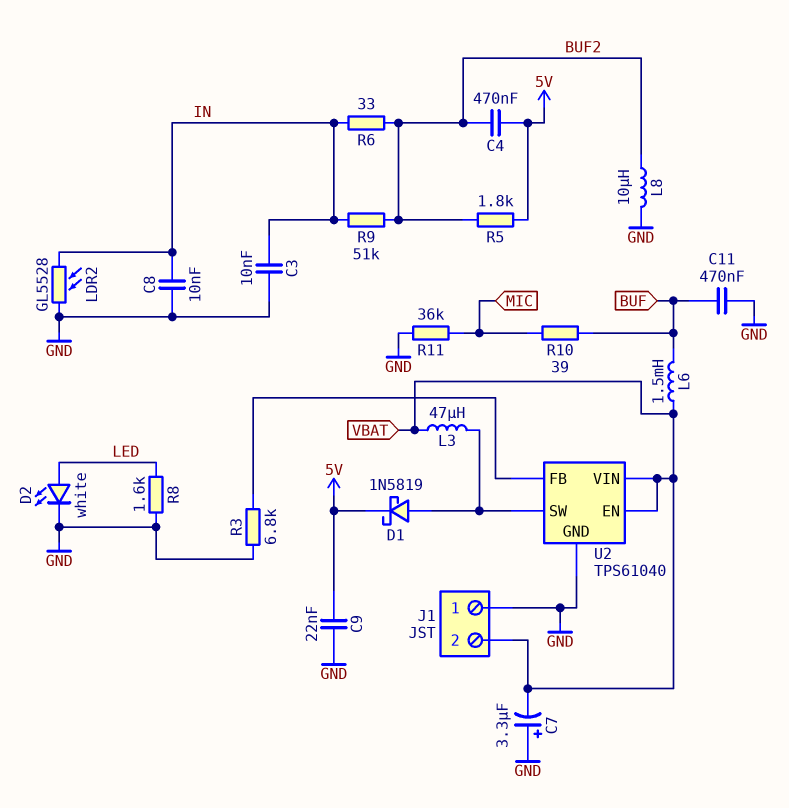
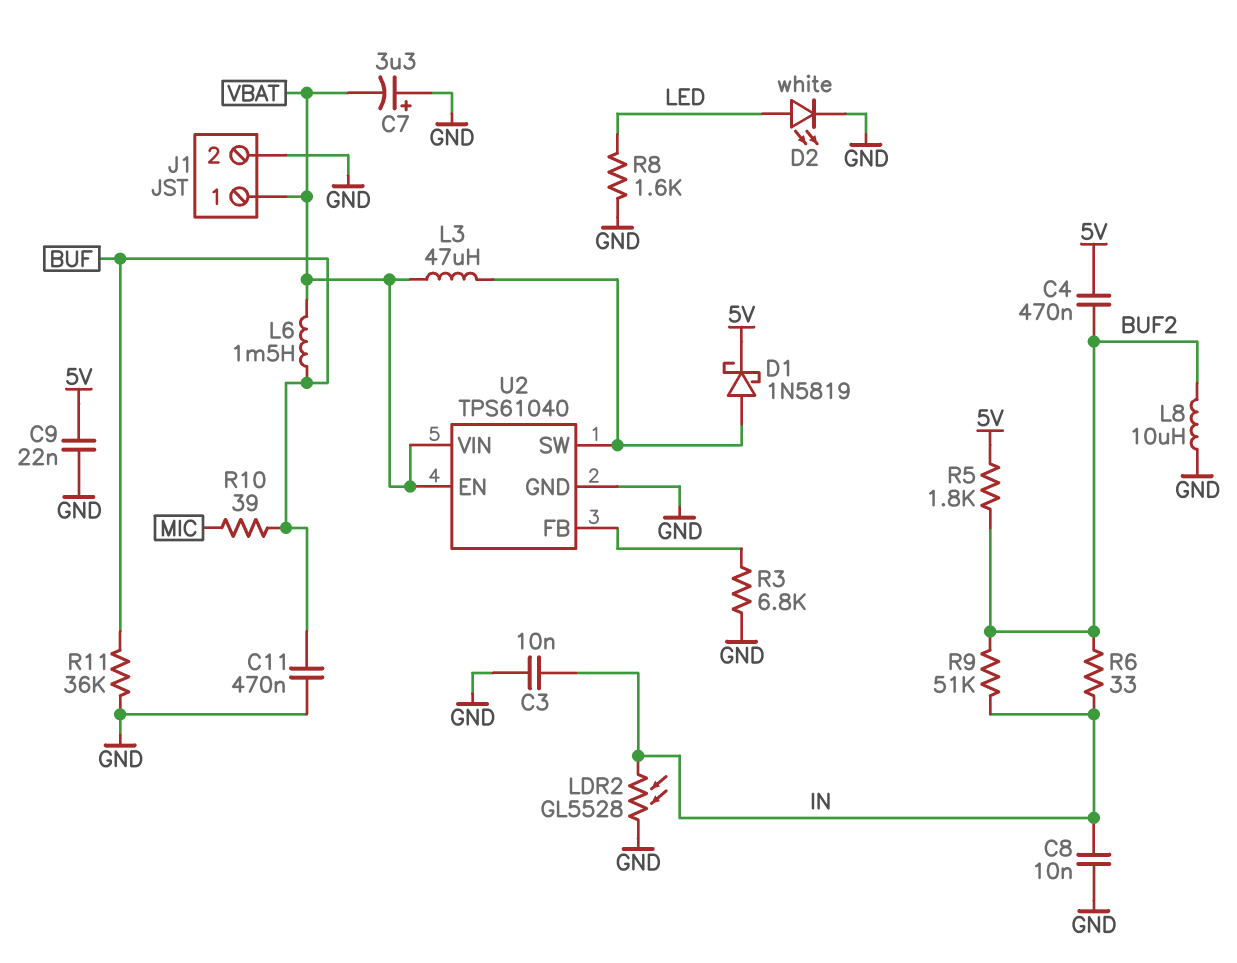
J1 pin 1: GND -> VBAT
J1 pin 2: VBAT -> GND
R11: 36k (GND, MIC) -> 36k (BUF, GND)

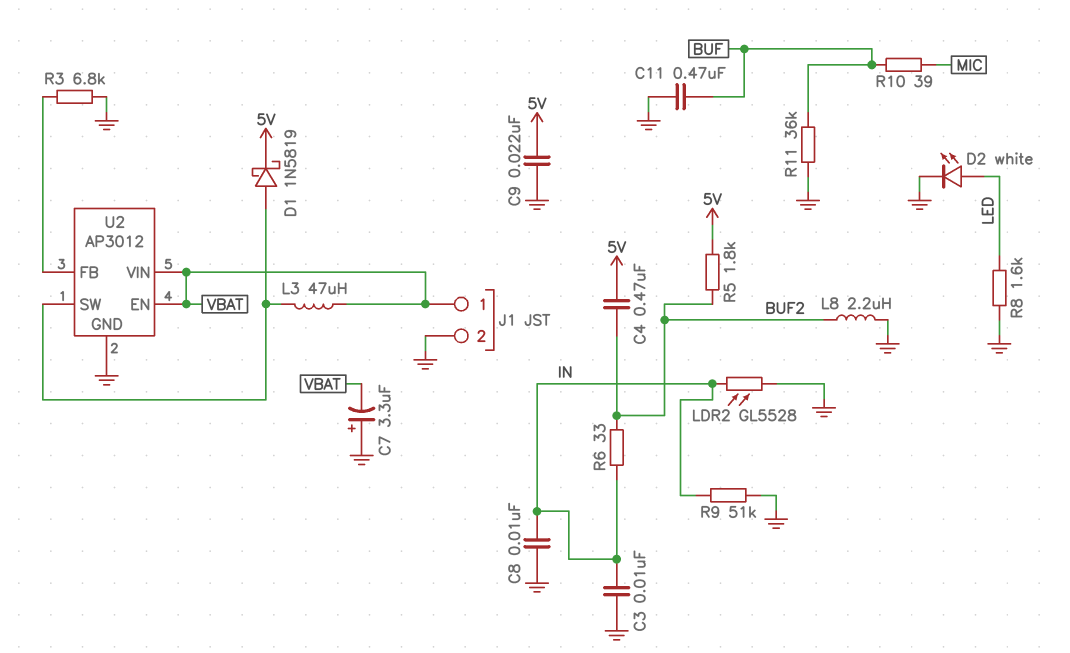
L6: 1.5mH (BUF, VBAT) -> none
L8: 10uH (BUF2, GND) -> 2.2uH (BUF2, GND)
R9: 51k (BUF2, IN) -> 51k (GND, IN)
U2: TPS61040 -> AP3012

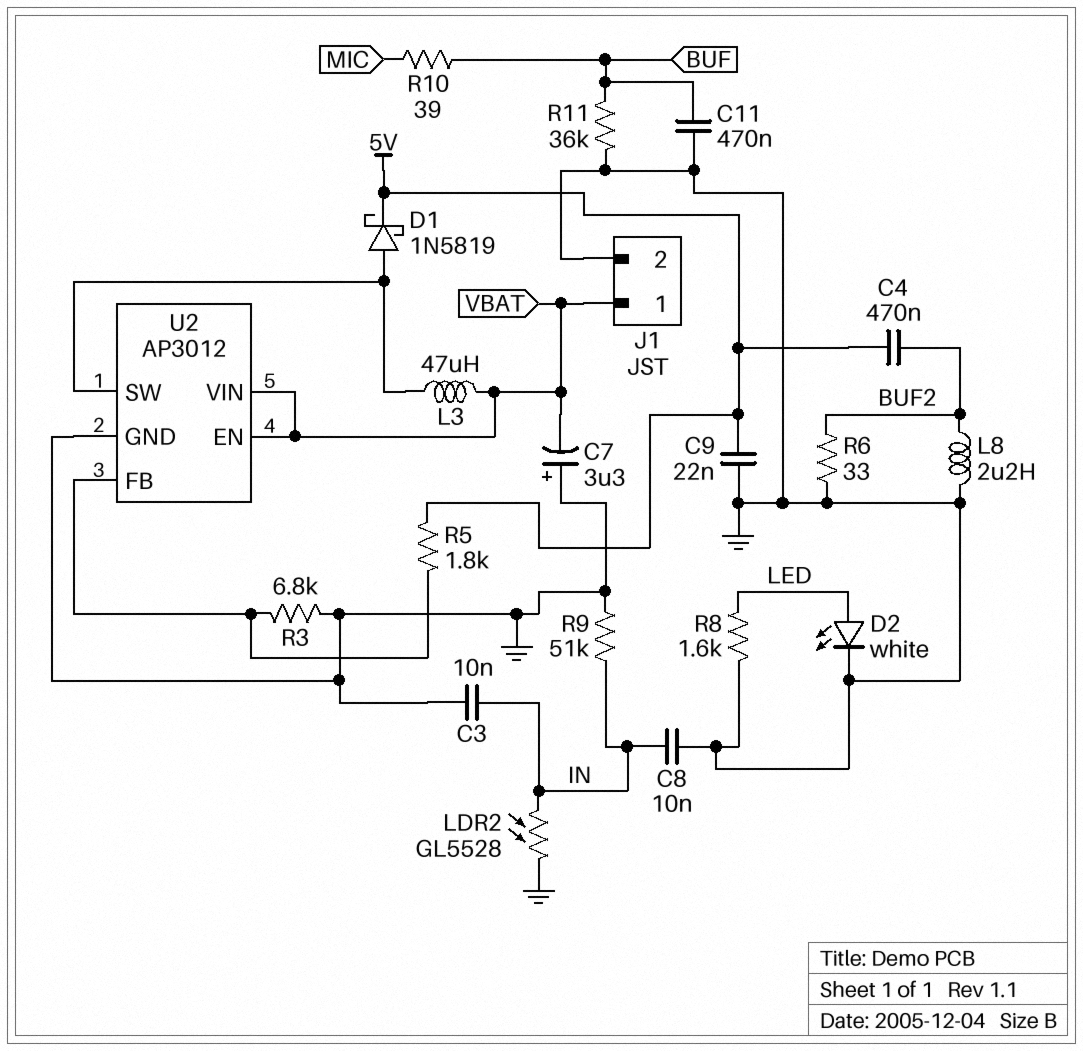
R5: 1.8k (5V, BUF2) -> 1.8k (5V, U2/FB)
R6: 33 (BUF2, IN) -> 33 (BUF2, GND)

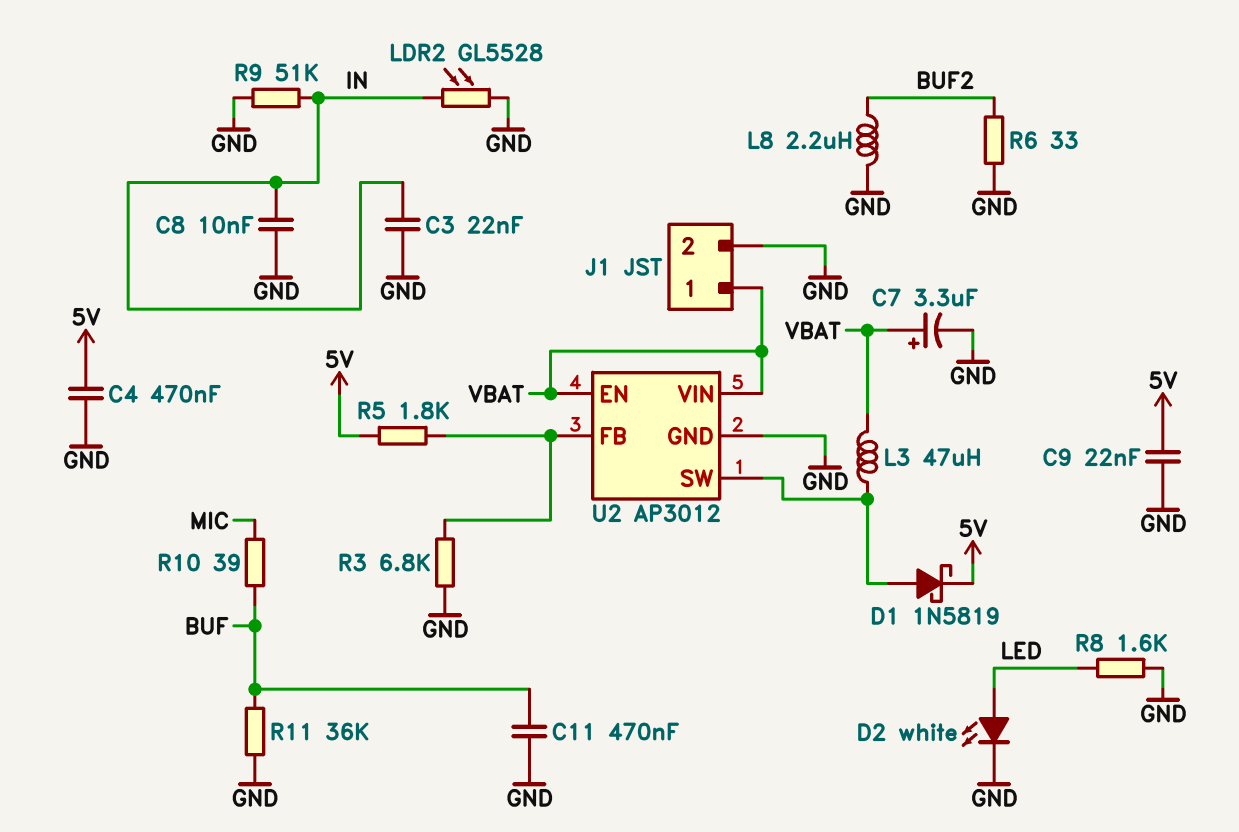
C3: 10nF (GND, IN) -> 22nF (GND, IN)
C4: 470nF (5V, BUF2) -> 470nF (5V, GND)
C7: 3.3uF (plus GND, minus VBAT) -> 3.3uF (plus VBAT, minus GND)

